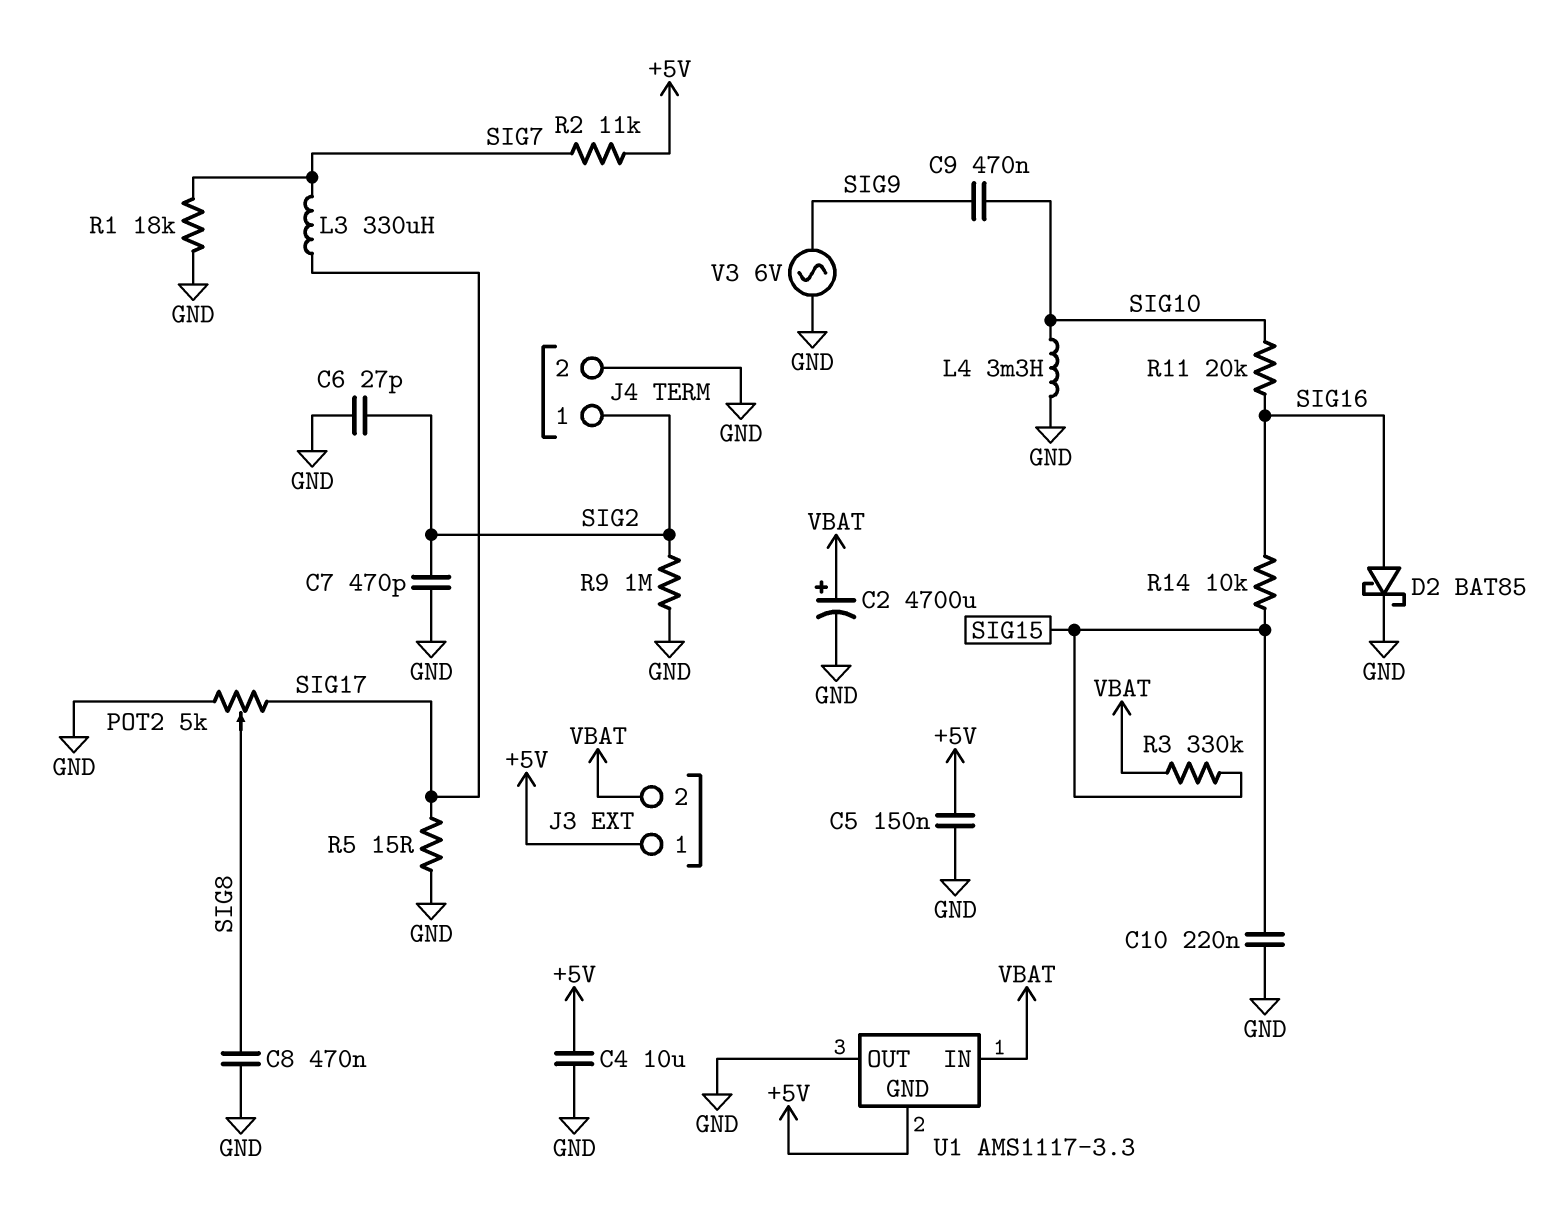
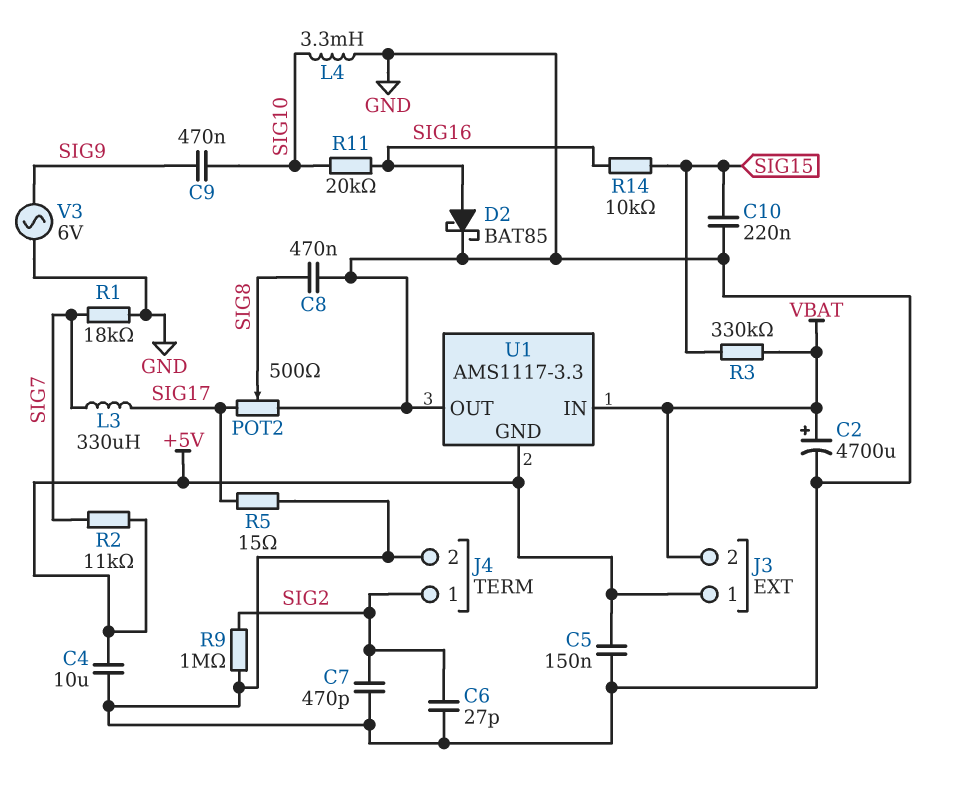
POT2: 5k (GND, SIG17, wiper SIG8) -> 500 (GND, SIG17, wiper SIG8)

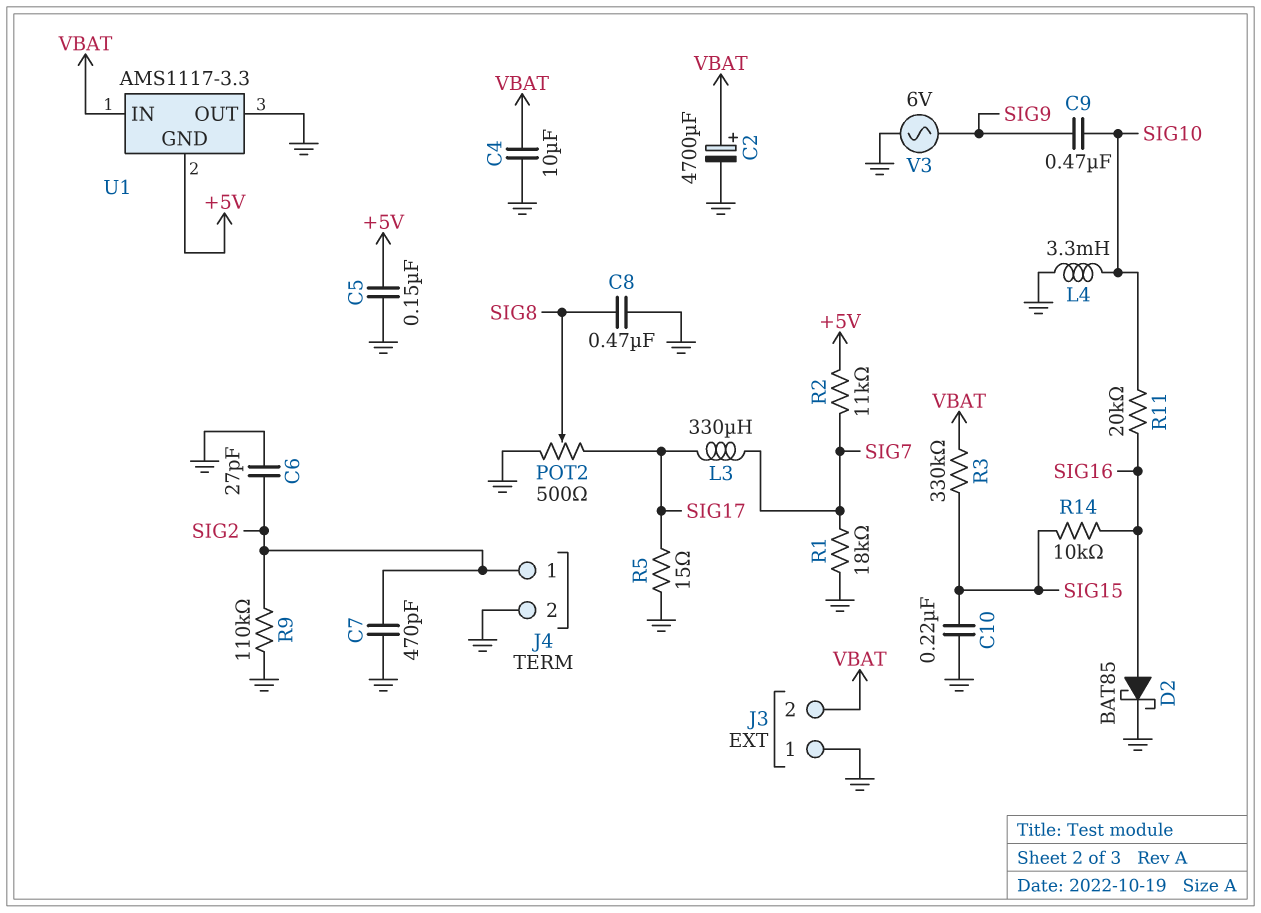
C4: 10uF (+5V, GND) -> 10uF (GND, VBAT)
J3 pin 1: +5V -> GND
R9: 1M (GND, SIG2) -> 110k (GND, SIG2)

